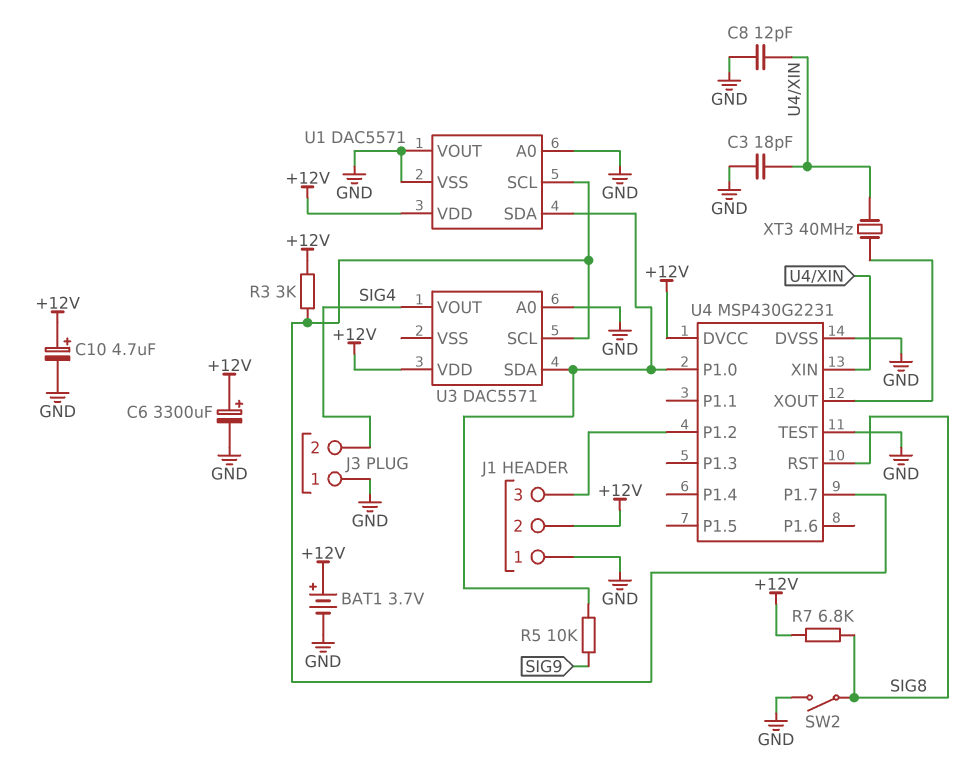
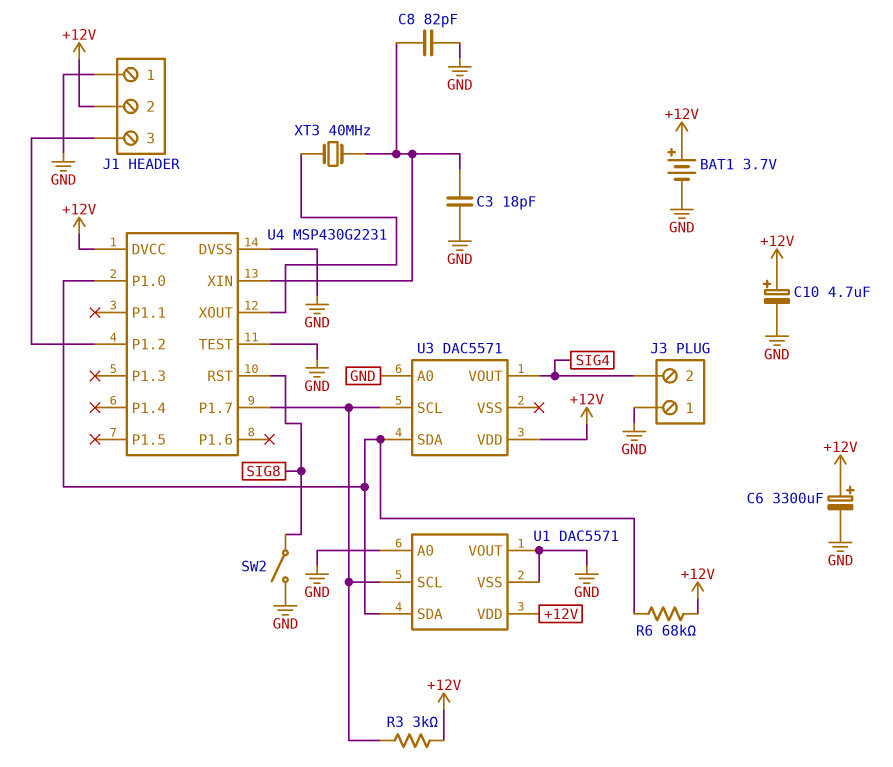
C8: 12pF (GND, U4/XIN) -> 82pF (GND, U4/XIN)
R5: 10k (SIG9, U1/SDA) -> none
R6: none -> 68k (+12V, U1/SDA)
R7: 6.8k (+12V, SIG8) -> none

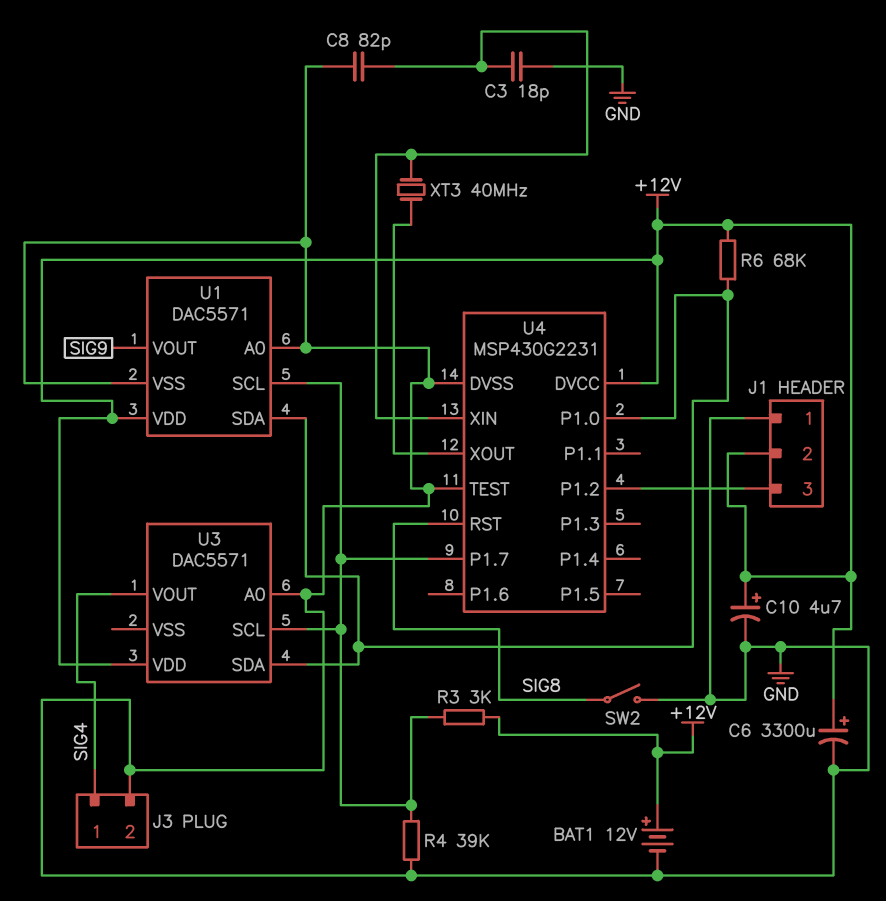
BAT1: 3.7V (plus +12V, minus GND) -> 12V (plus +12V, minus GND)
J3 pin 1: GND -> SIG4
J3 pin 2: SIG4 -> GND
R4: none -> 39k (GND, U1/SCL)
U1 pin VOUT: GND -> SIG9

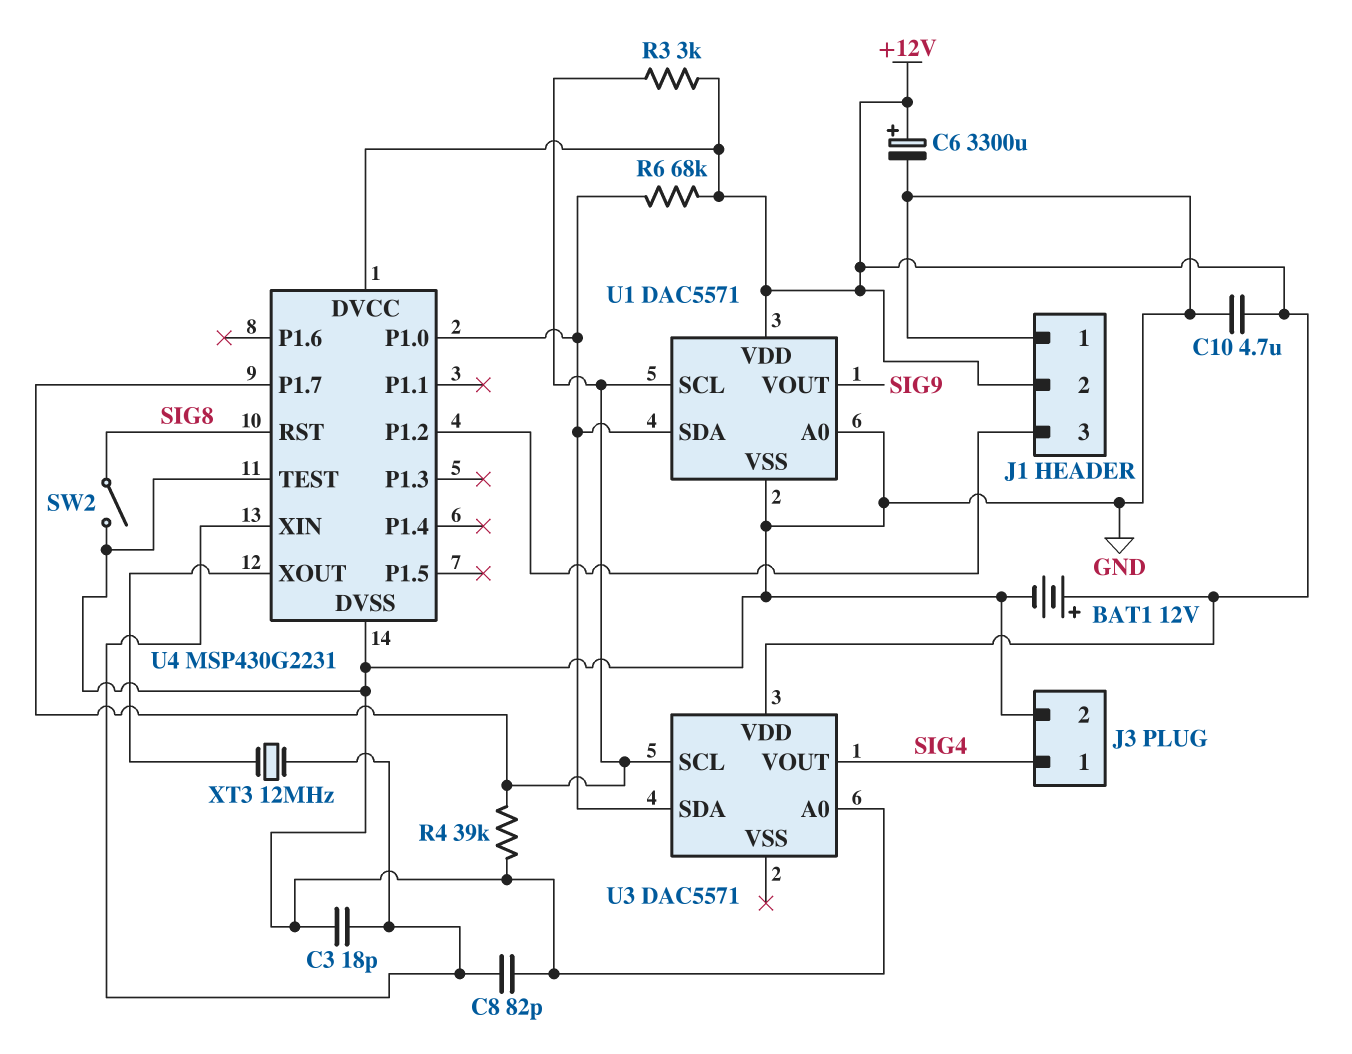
C10: 4.7uF (plus +12V, minus GND) -> 4.7uF (+12V, GND)
XT3: 40MHz (U4/XIN, U4/XOUT) -> 12MHz (U4/XIN, U4/XOUT)

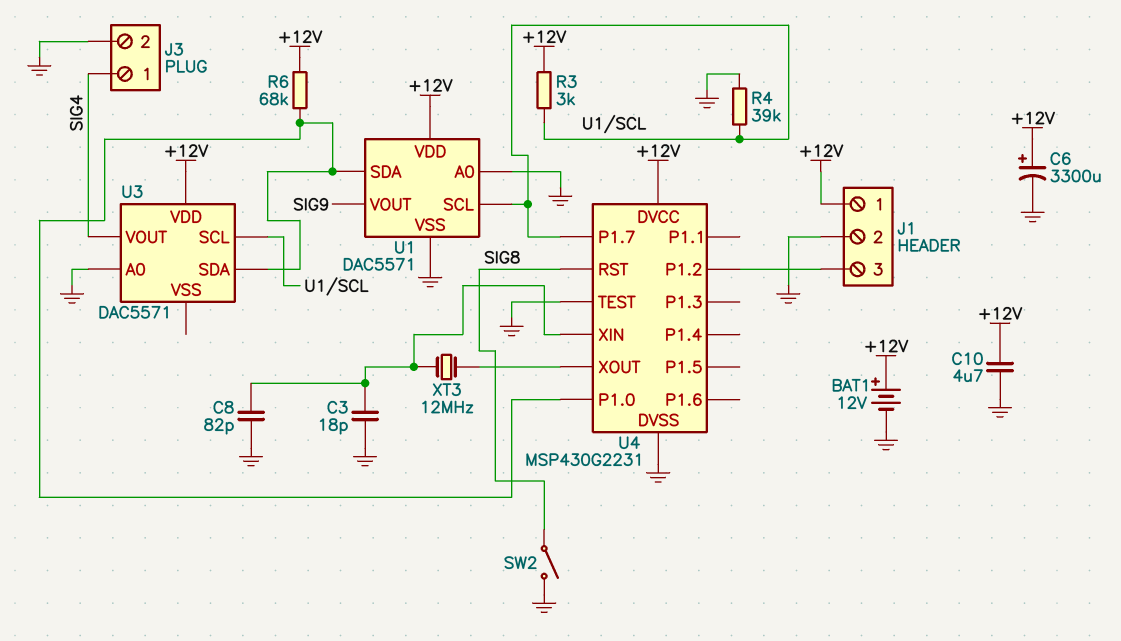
J1 pin 1: GND -> +12V
J1 pin 2: +12V -> GND

